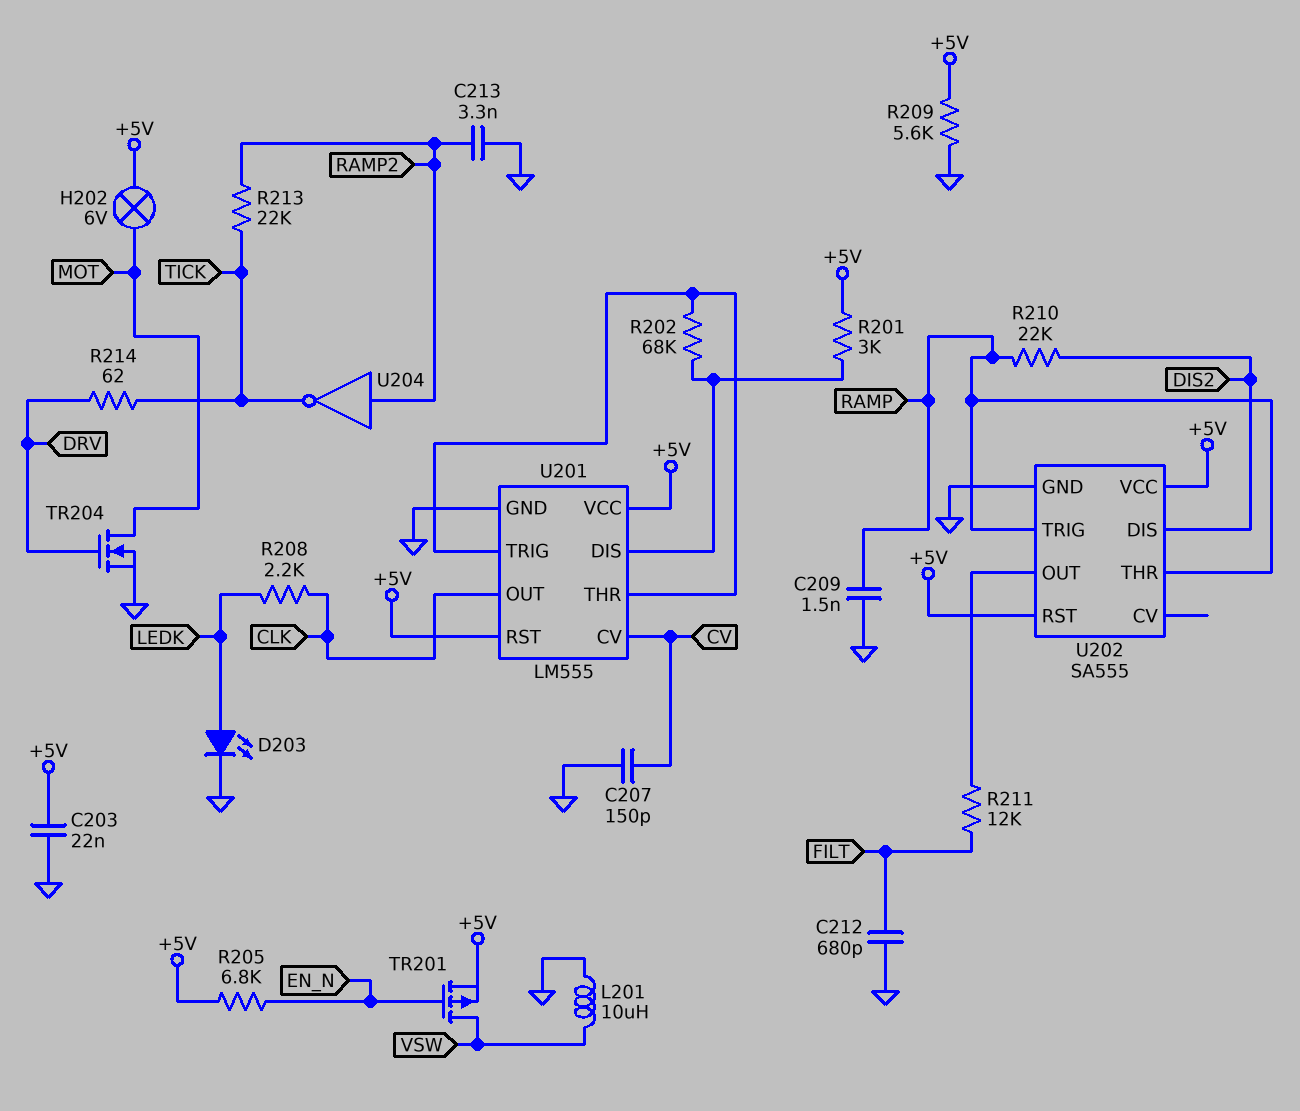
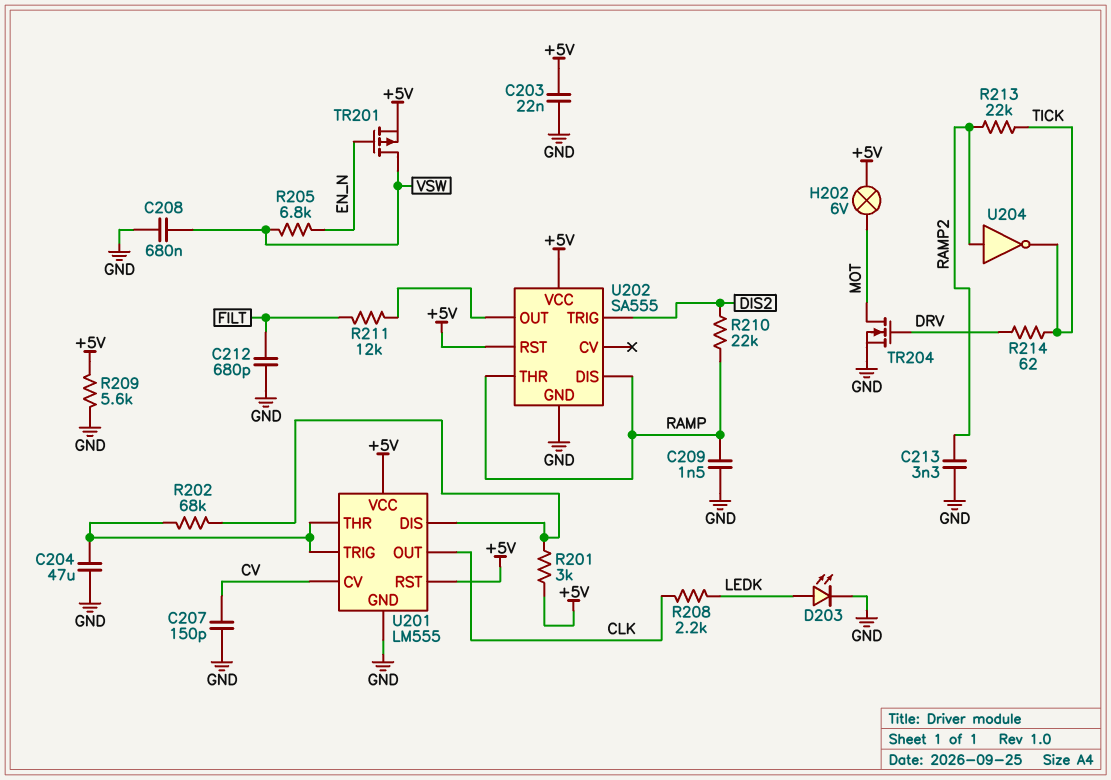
C204: none -> 47uF (GND, U201/THR)
C208: none -> 680nF (GND, VSW)
L201: 10uH (GND, VSW) -> none
R205: 6.8k (+5V, EN_N) -> 6.8k (EN_N, VSW)
U202 pin DIS: DIS2 -> RAMP
U202 pin TRIG: RAMP -> DIS2

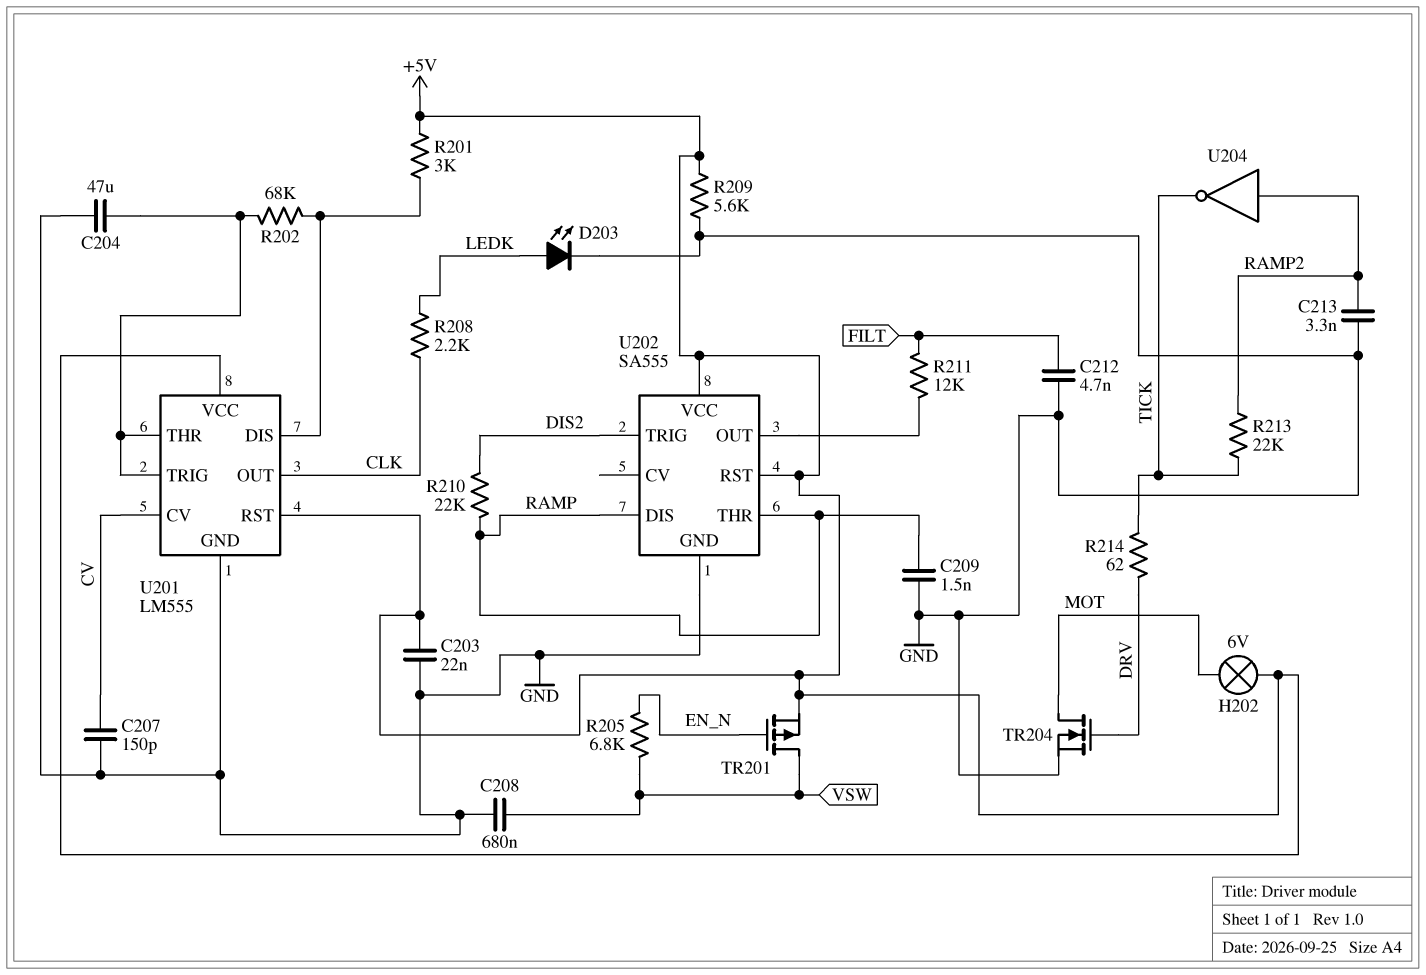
C212: 680pF (FILT, GND) -> 4.7nF (FILT, GND)

